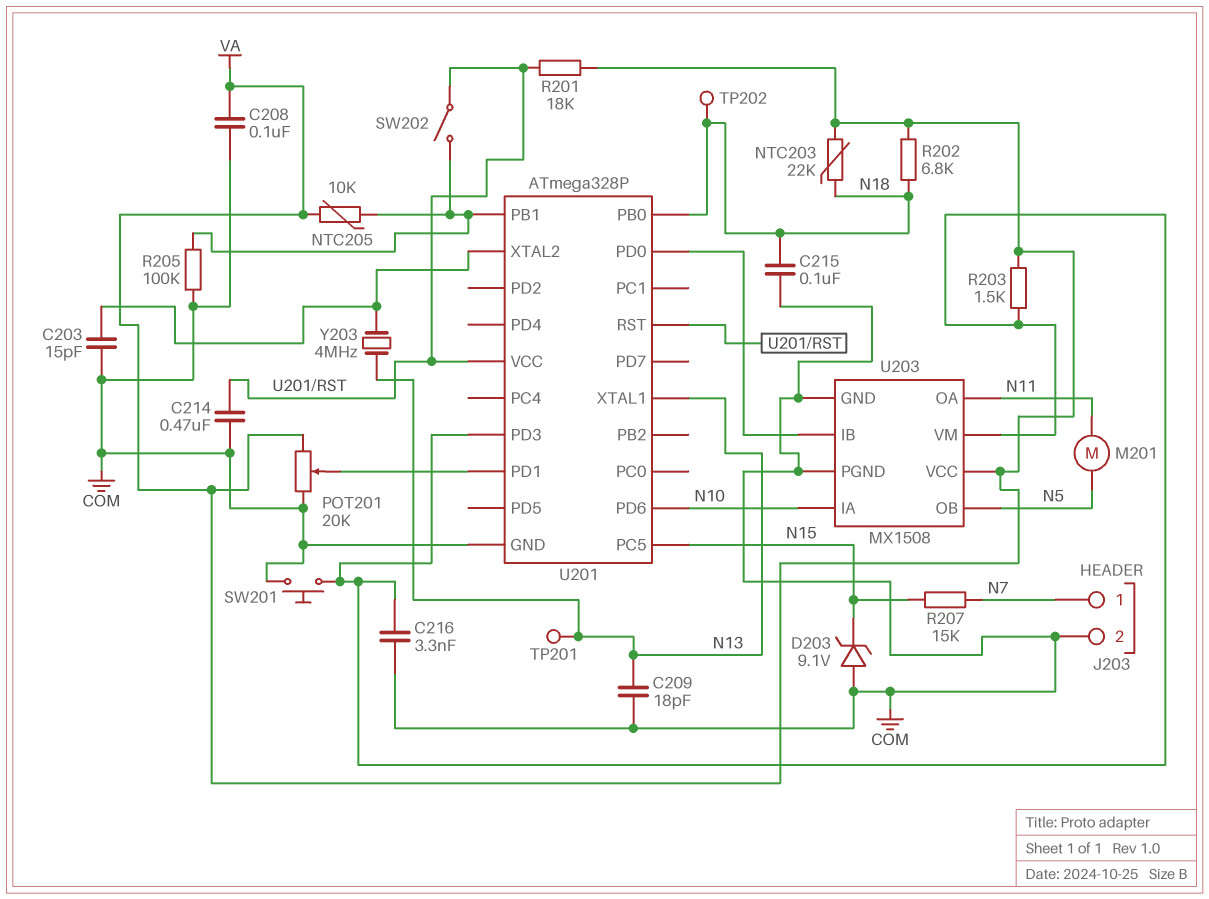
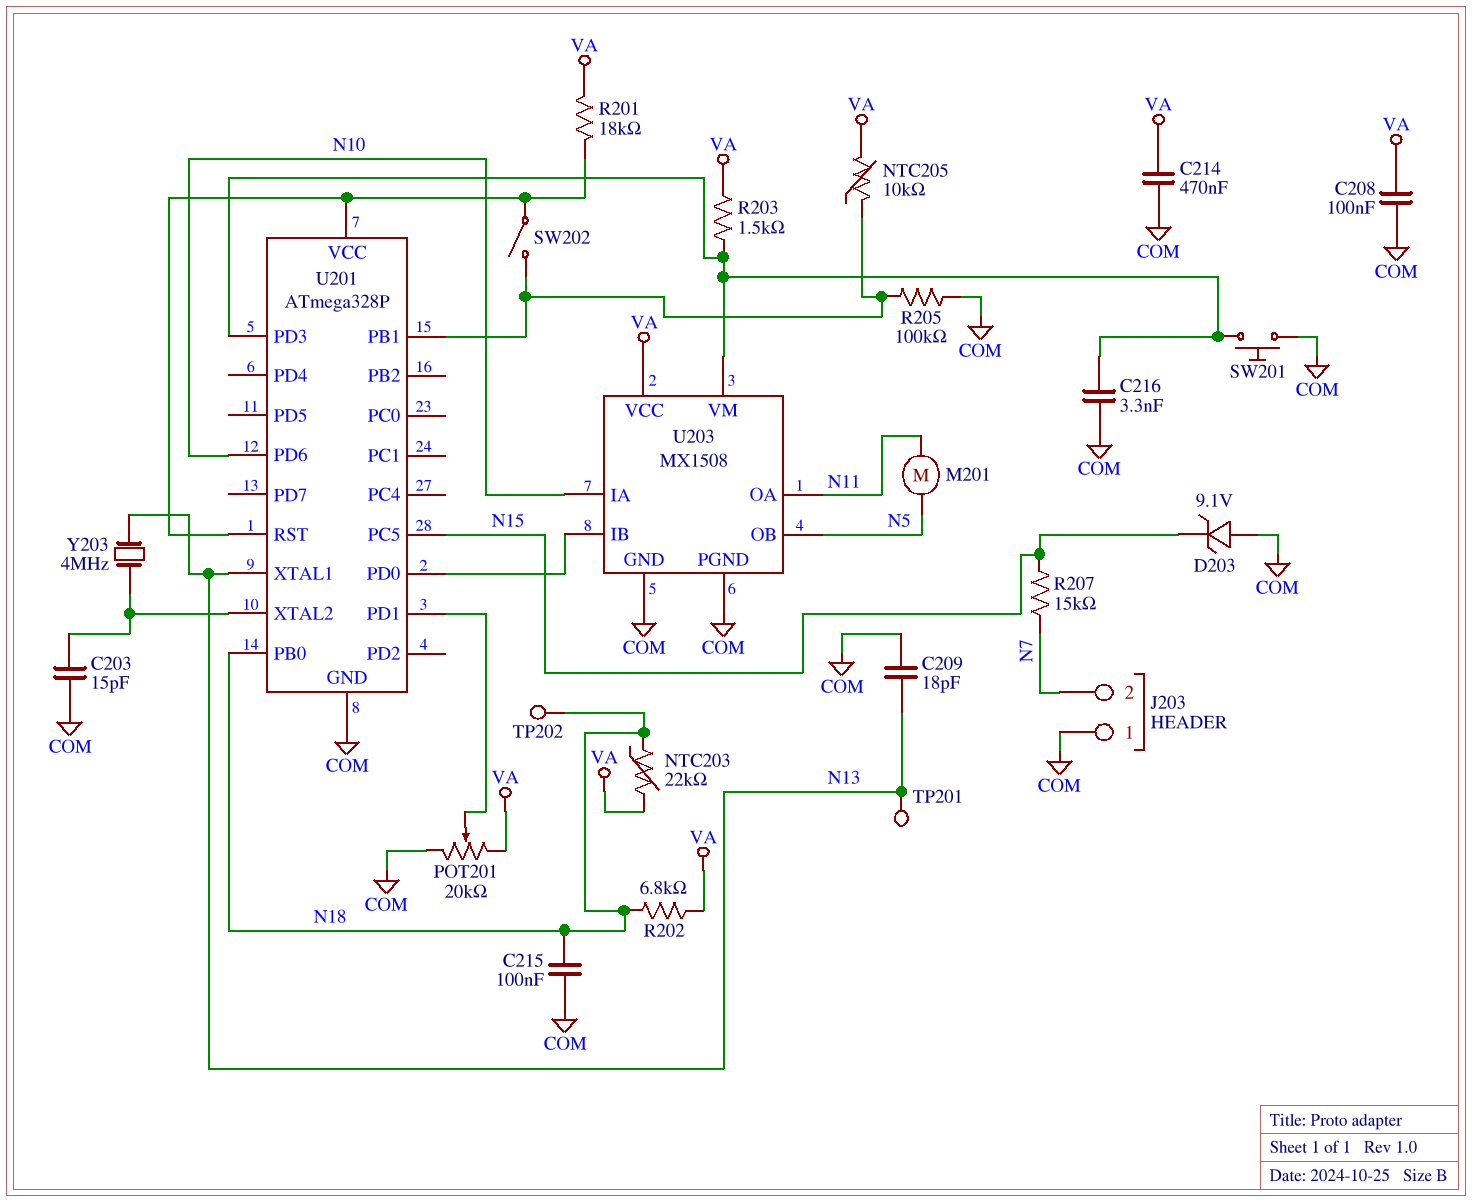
C214: 470nF (COM, U201/RST) -> 470nF (COM, VA)
J203 pin 1: N7 -> COM
J203 pin 2: COM -> N7

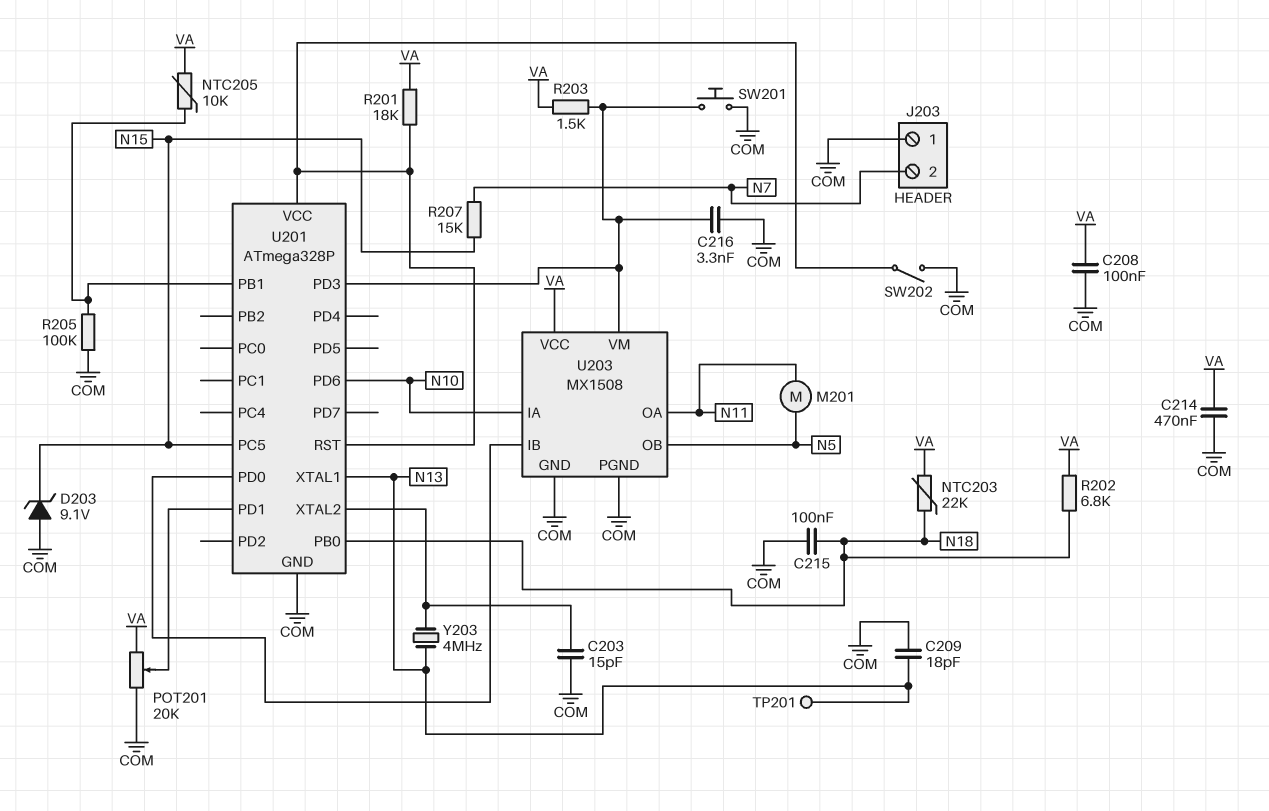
SW202: switch (U201/PB1, U201/RST) -> switch (COM, U201/RST)
TP202: test point (N18) -> none

